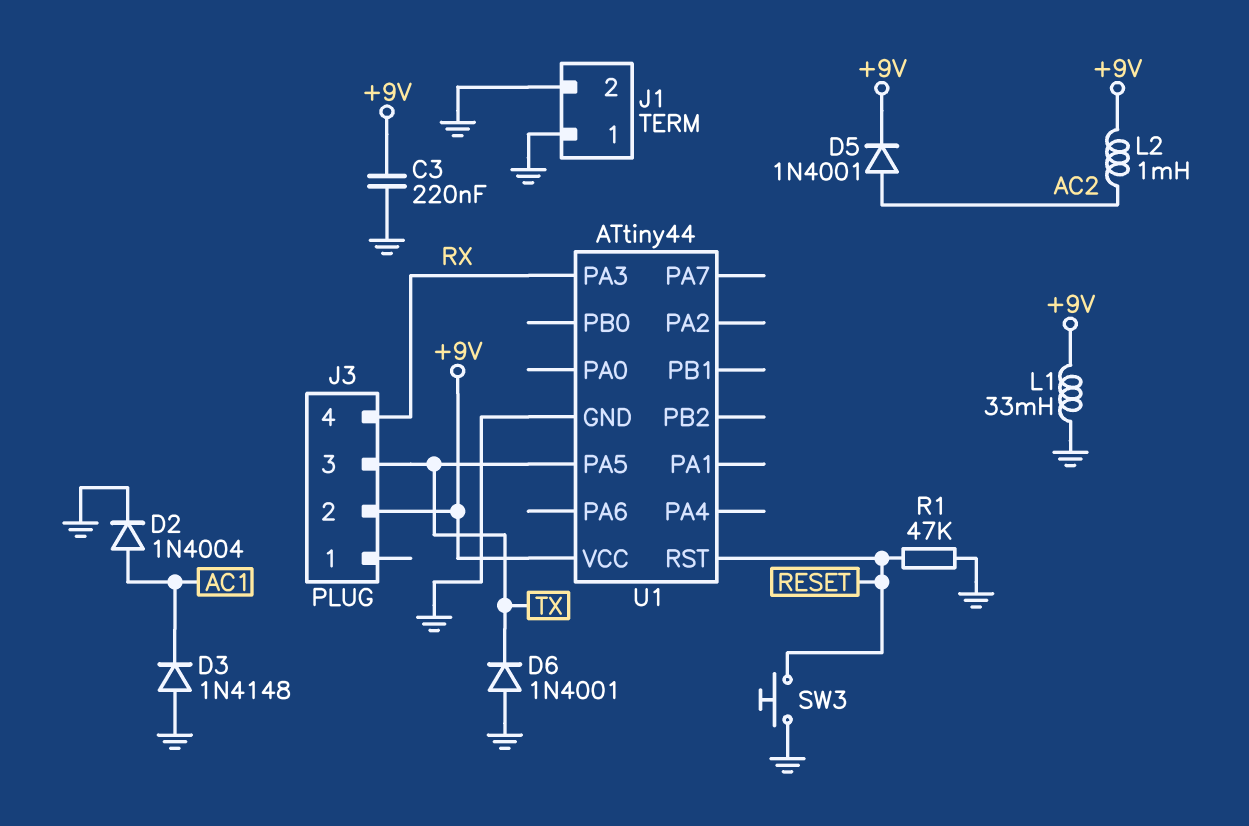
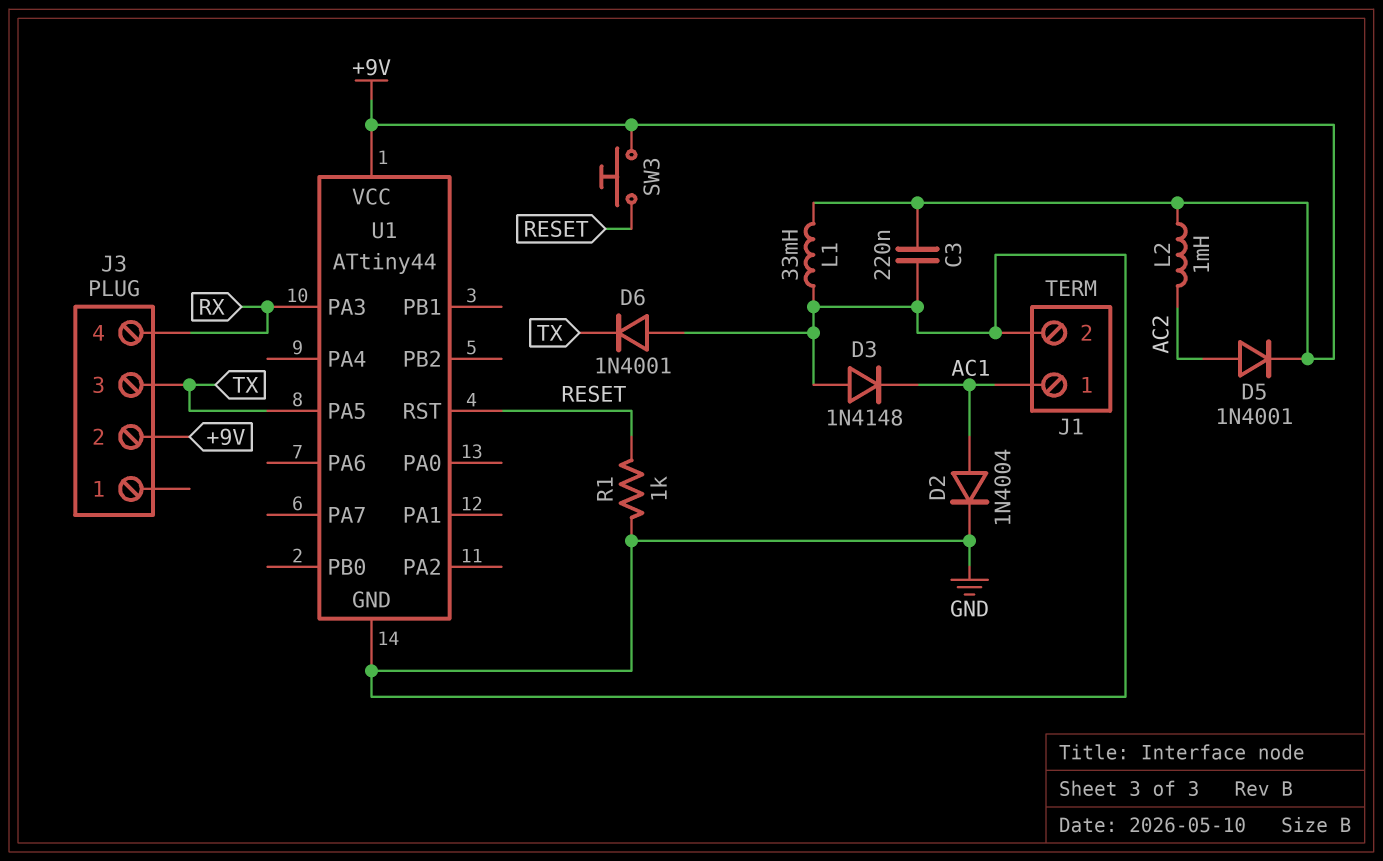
J1 pin 1: GND -> AC1
R1: 47k (GND, RESET) -> 1k (GND, RESET)
SW3: button (GND, RESET) -> button (+9V, RESET)

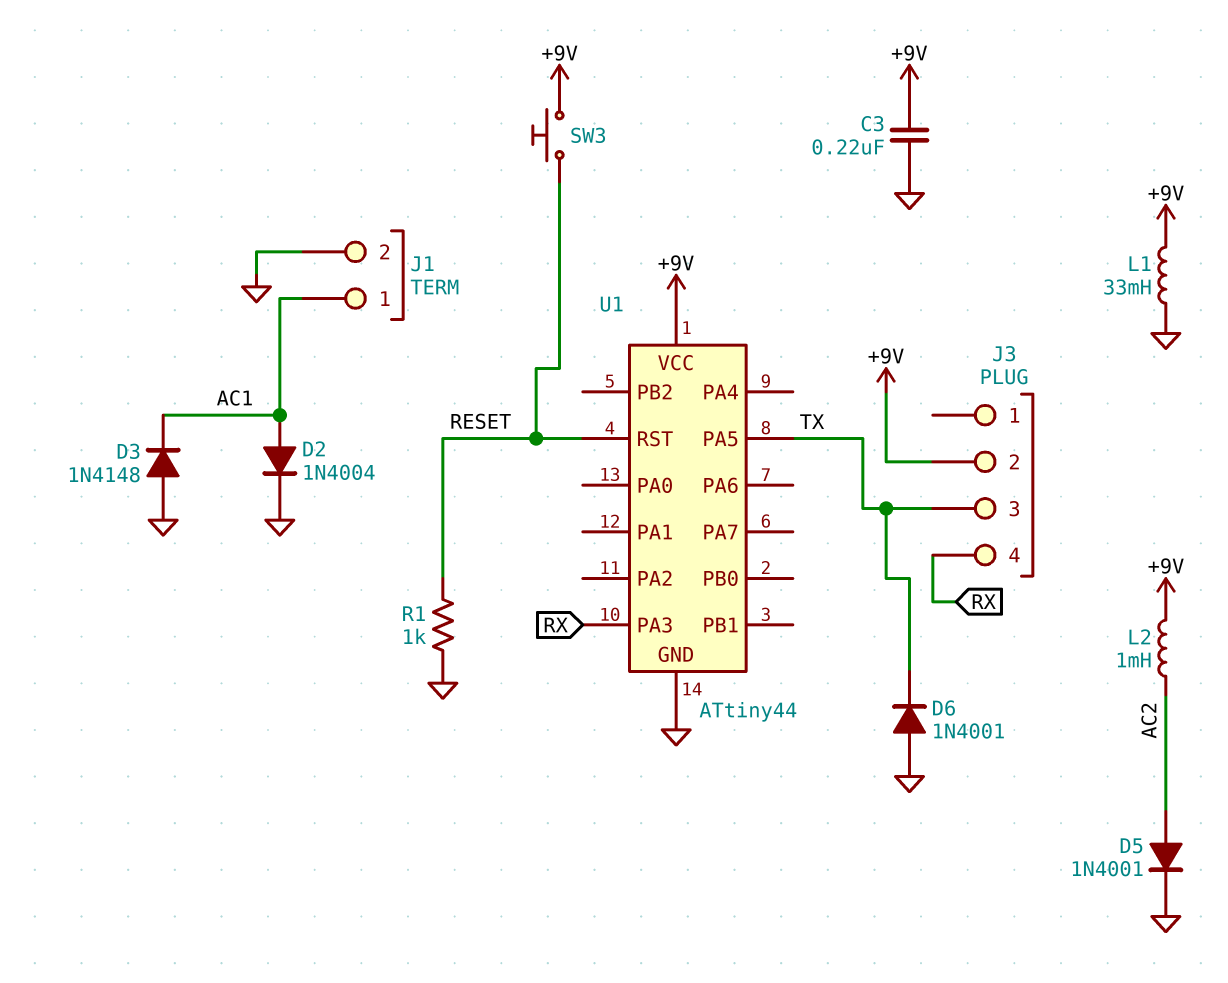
D5: diode 1N4001 (A AC2, K +9V) -> diode 1N4001 (A AC2, K GND)

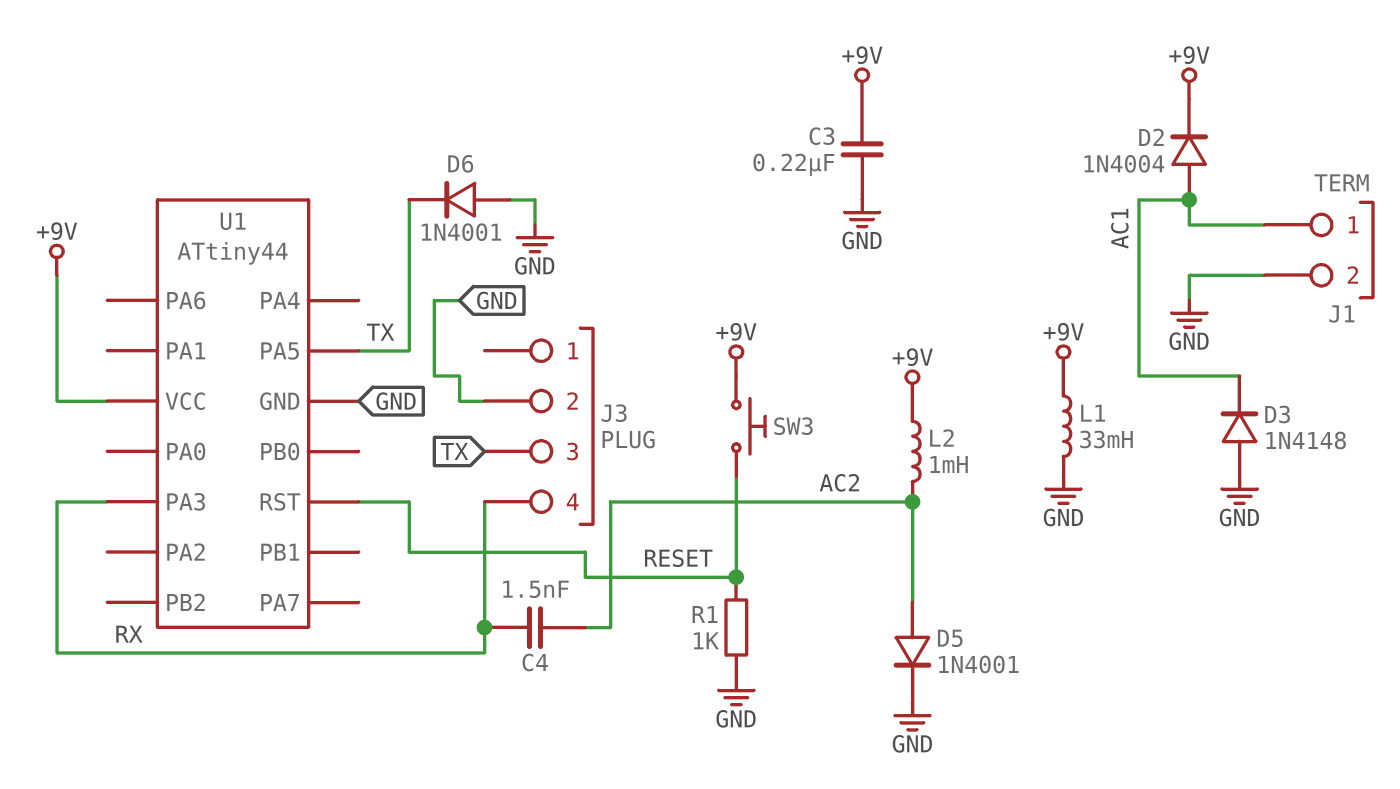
C4: none -> 1.5nF (AC2, RX)
D2: diode 1N4004 (A AC1, K GND) -> diode 1N4004 (A AC1, K +9V)
J3 pin 2: +9V -> GND

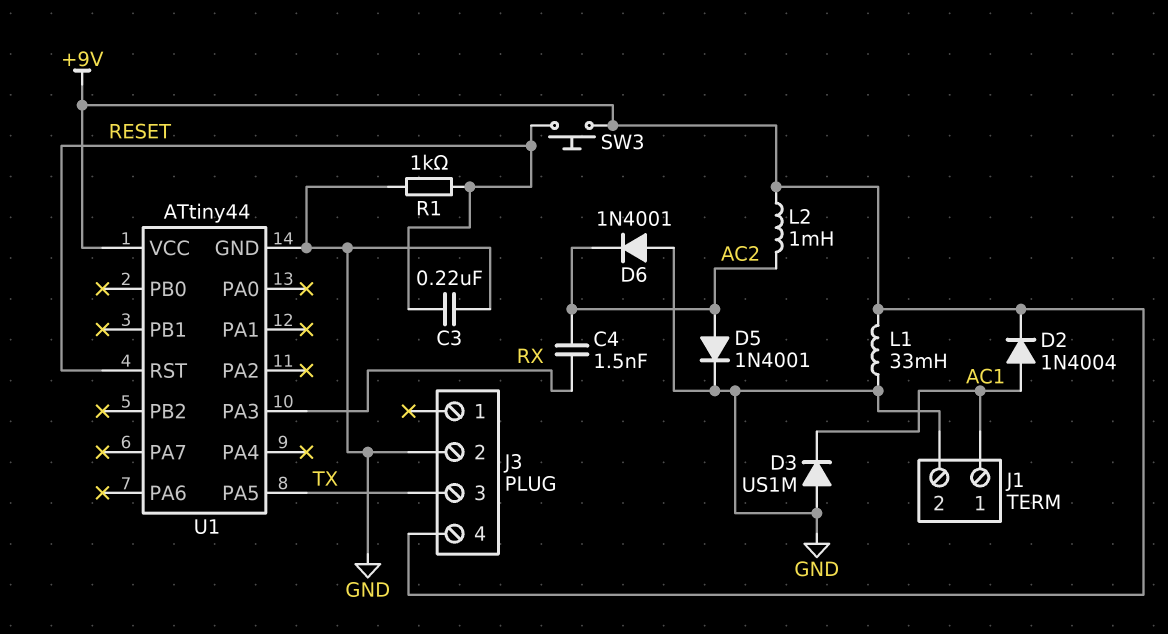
C3: 220nF (+9V, GND) -> 220nF (GND, RESET)
D3: diode 1N4148 (A GND, K AC1) -> diode US1M (A GND, K AC1)
D6: diode 1N4001 (A GND, K TX) -> diode 1N4001 (A GND, K AC2)
J3 pin 4: RX -> +9V

